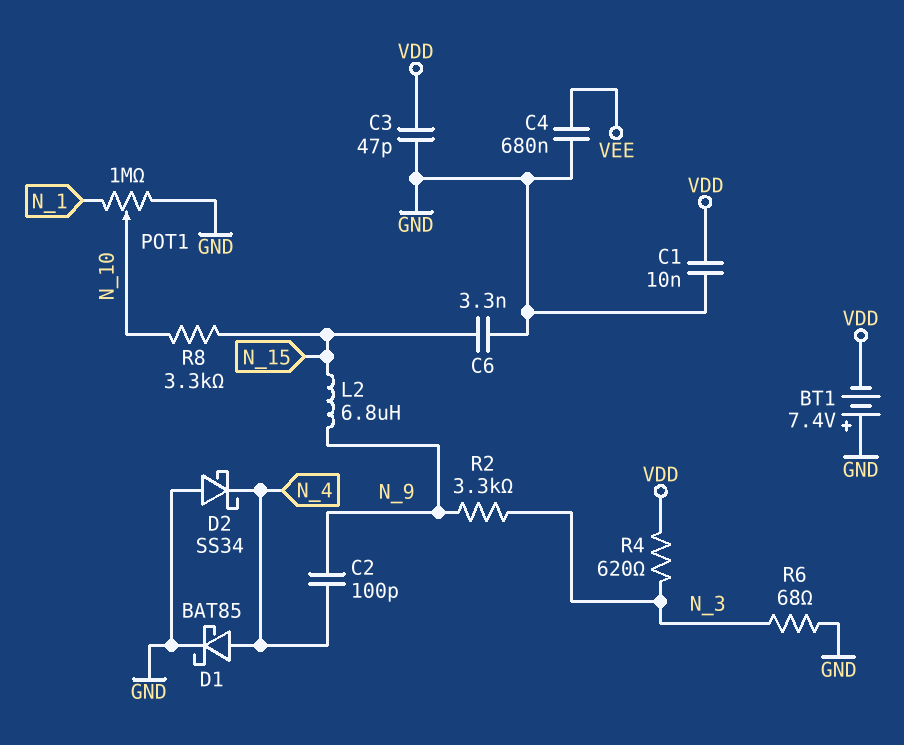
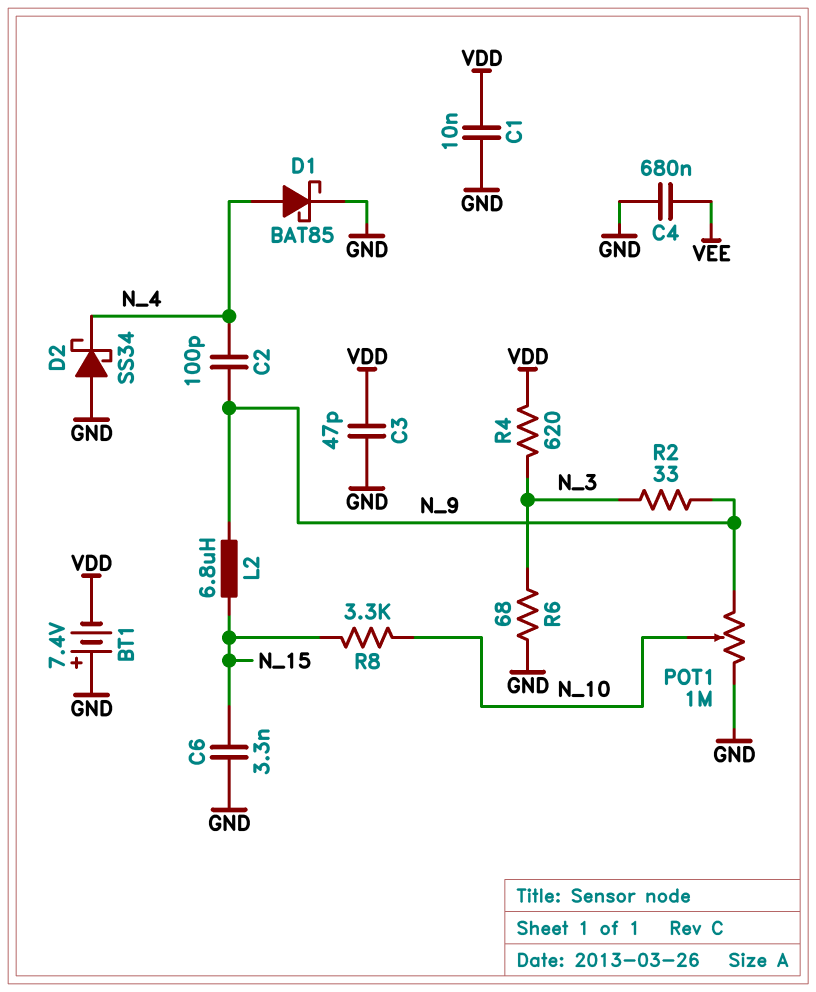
POT1: 1M (GND, N_1, wiper N_10) -> 1M (GND, N_9, wiper N_10)
R2: 3.3k (N_3, N_9) -> 33 (N_3, N_9)

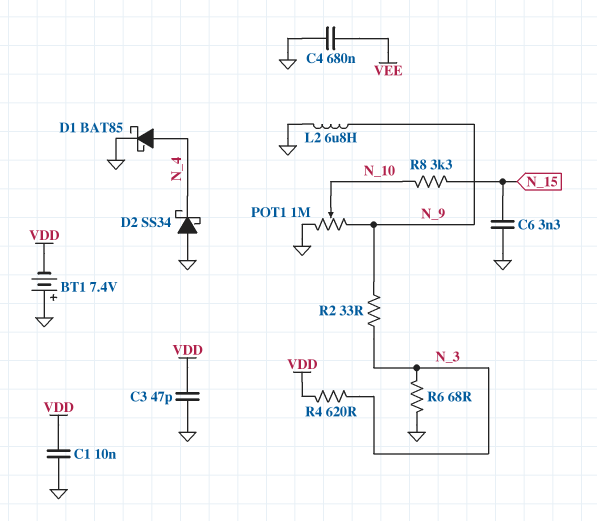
C2: 100pF (N_4, N_9) -> none
L2: 6.8uH (N_9, N_15) -> 6.8uH (GND, N_9)

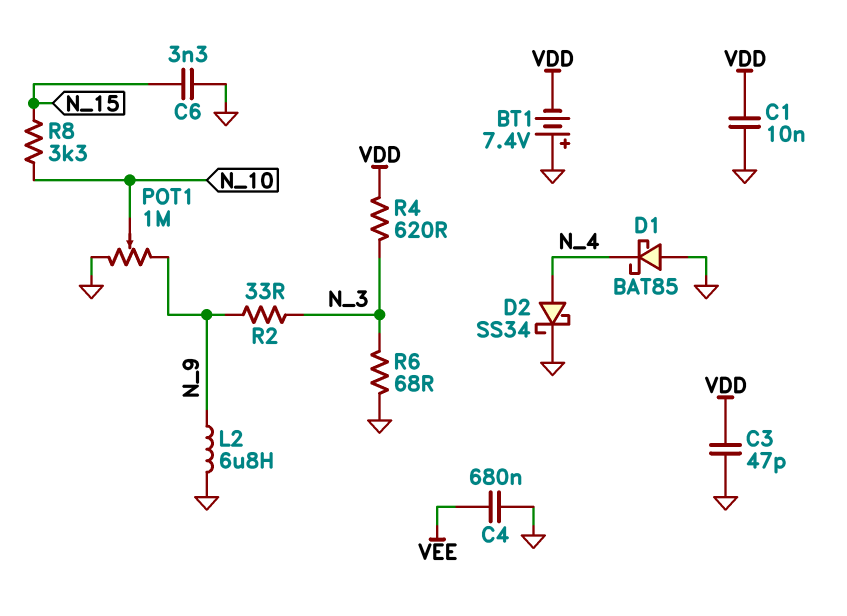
D1: schottky BAT85 (A N_4, K GND) -> schottky BAT85 (A GND, K N_4)
D2: schottky SS34 (A GND, K N_4) -> schottky SS34 (A N_4, K GND)

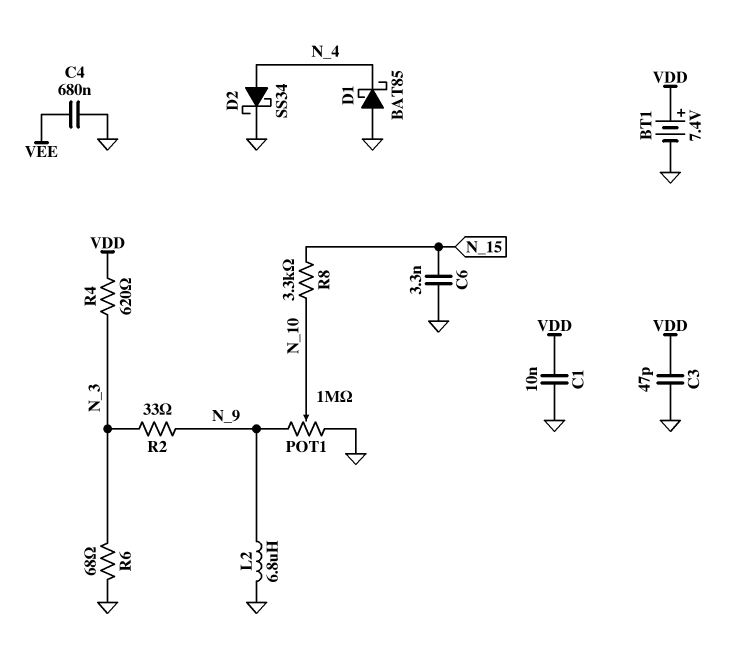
BT1: 7.4V (plus GND, minus VDD) -> 7.4V (plus VDD, minus GND)

